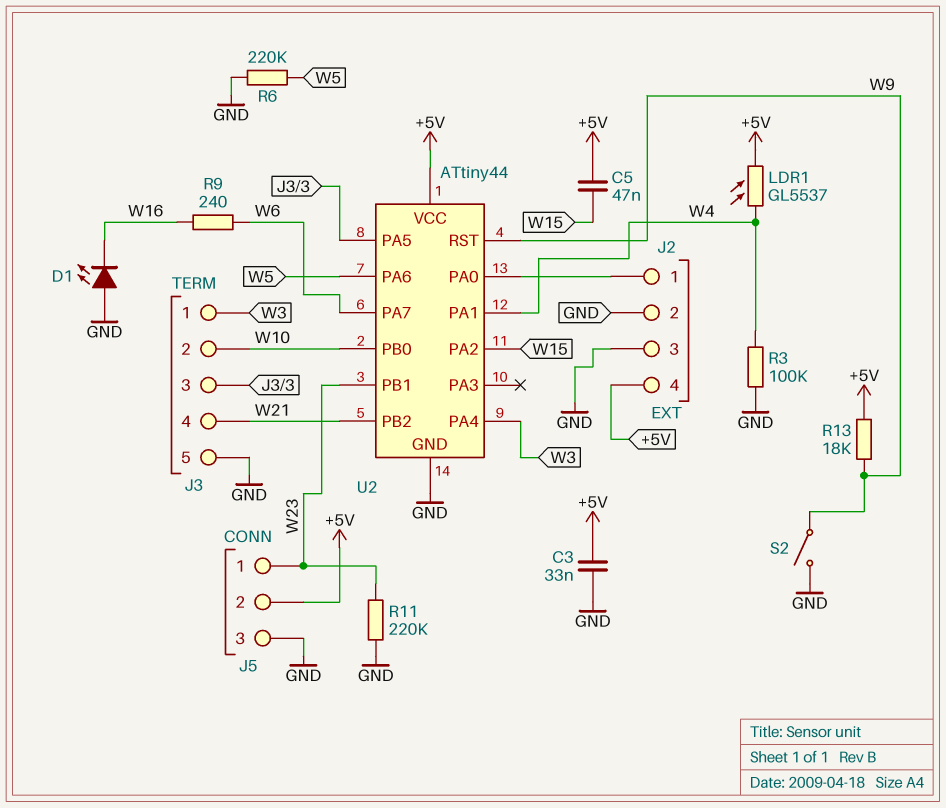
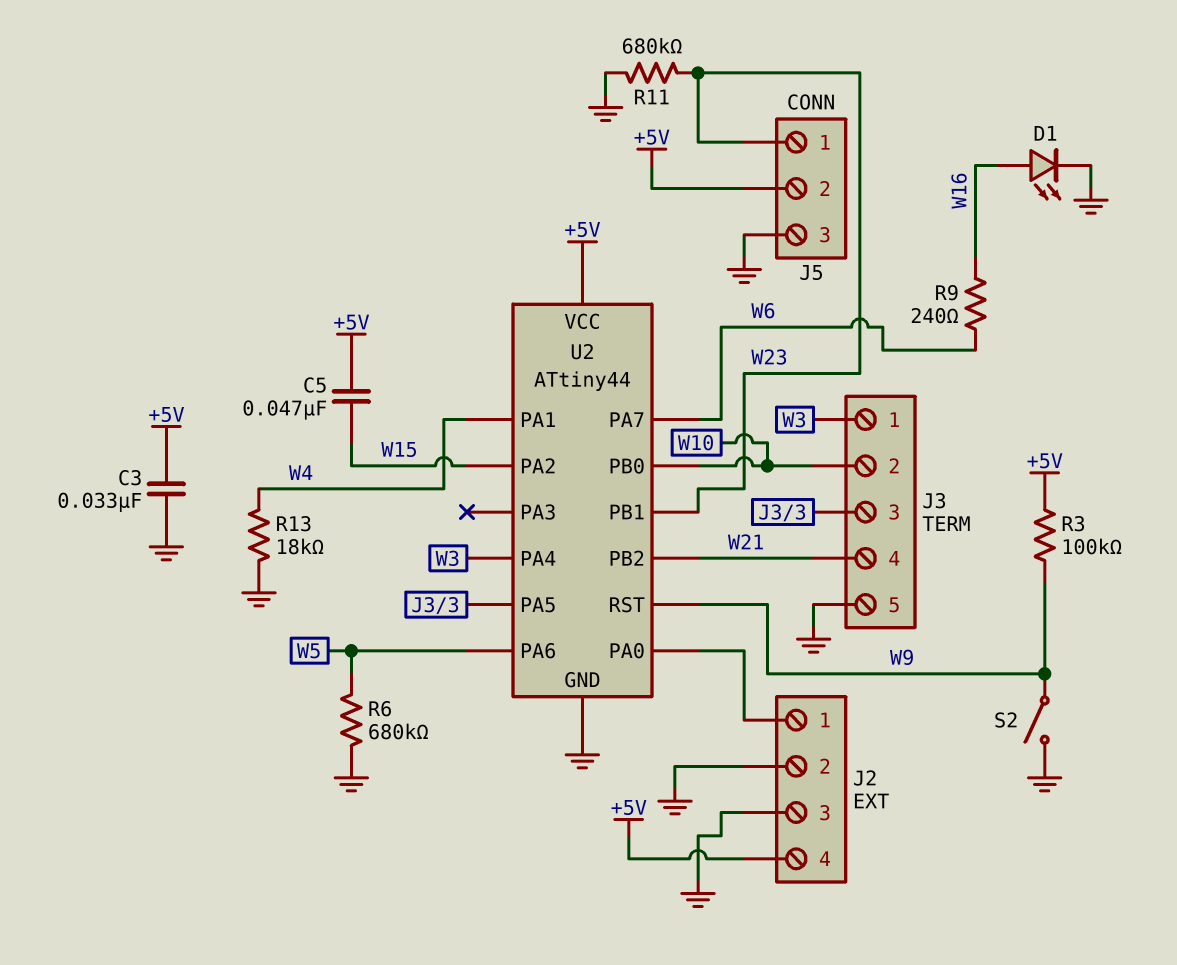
D1: LED (A GND, K W16) -> LED (A W16, K GND)
LDR1: GL5537 (+5V, W4) -> none
R3: 100k (GND, W4) -> 100k (+5V, W9)
R6: 220k (GND, W5) -> 680k (GND, W5)
R11: 220k (GND, W23) -> 680k (GND, W23)
R13: 18k (+5V, W9) -> 18k (GND, W4)

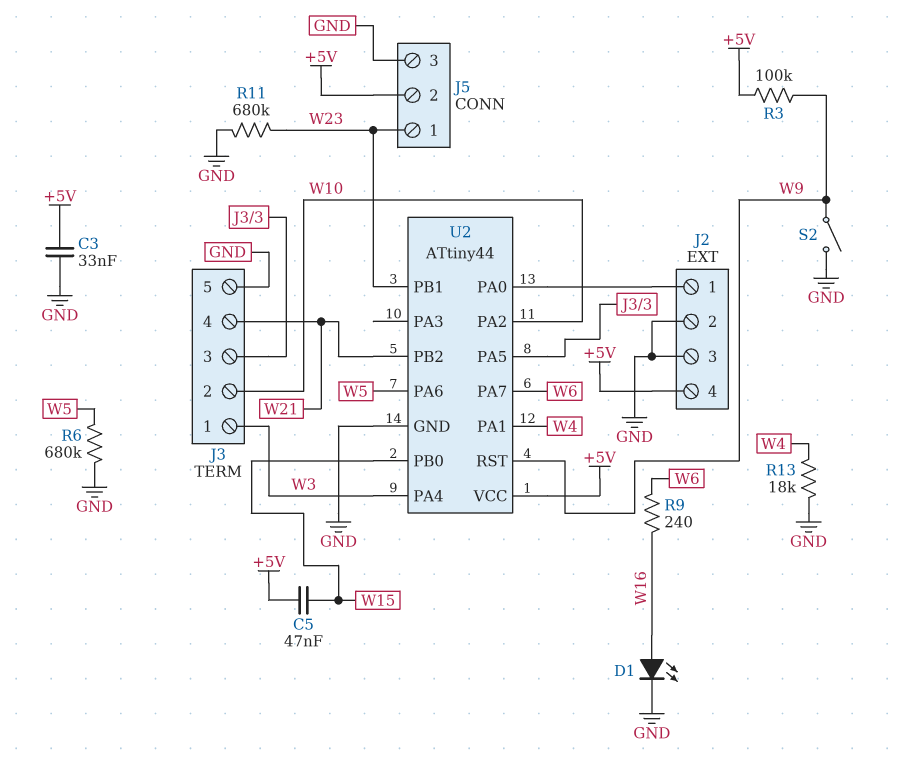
U2 pin PA2: W15 -> W10
U2 pin PB0: W10 -> W15

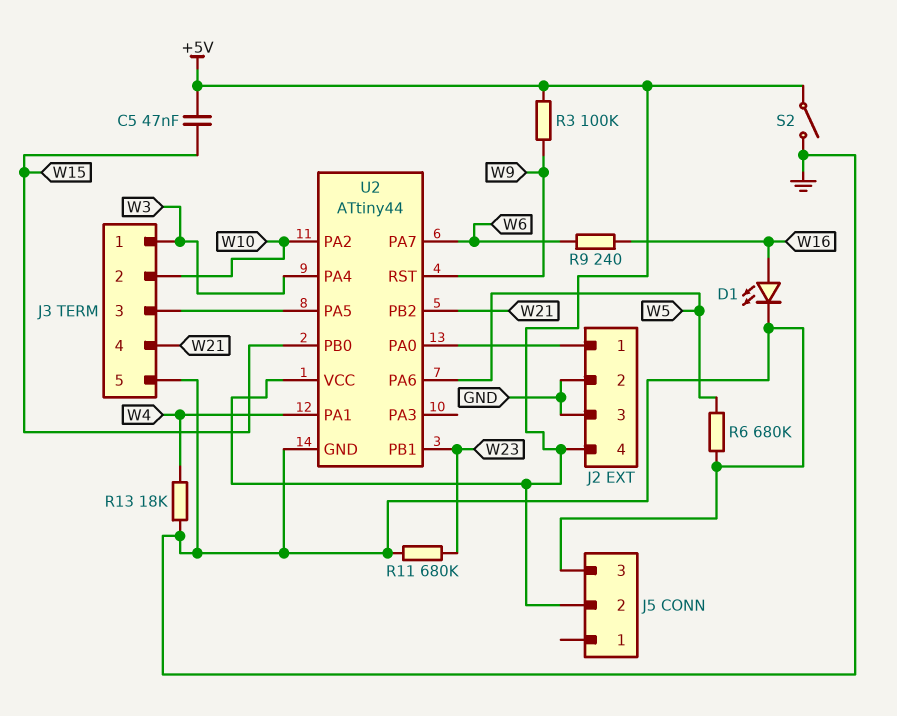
C3: 33nF (+5V, GND) -> none
J5 pin 1: W23 -> none
S2: switch (GND, W9) -> switch (+5V, GND)

